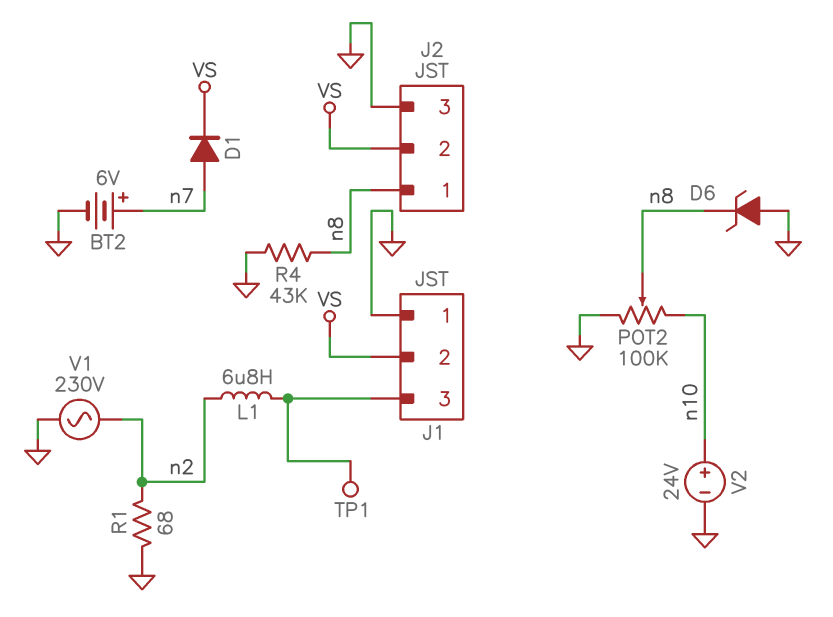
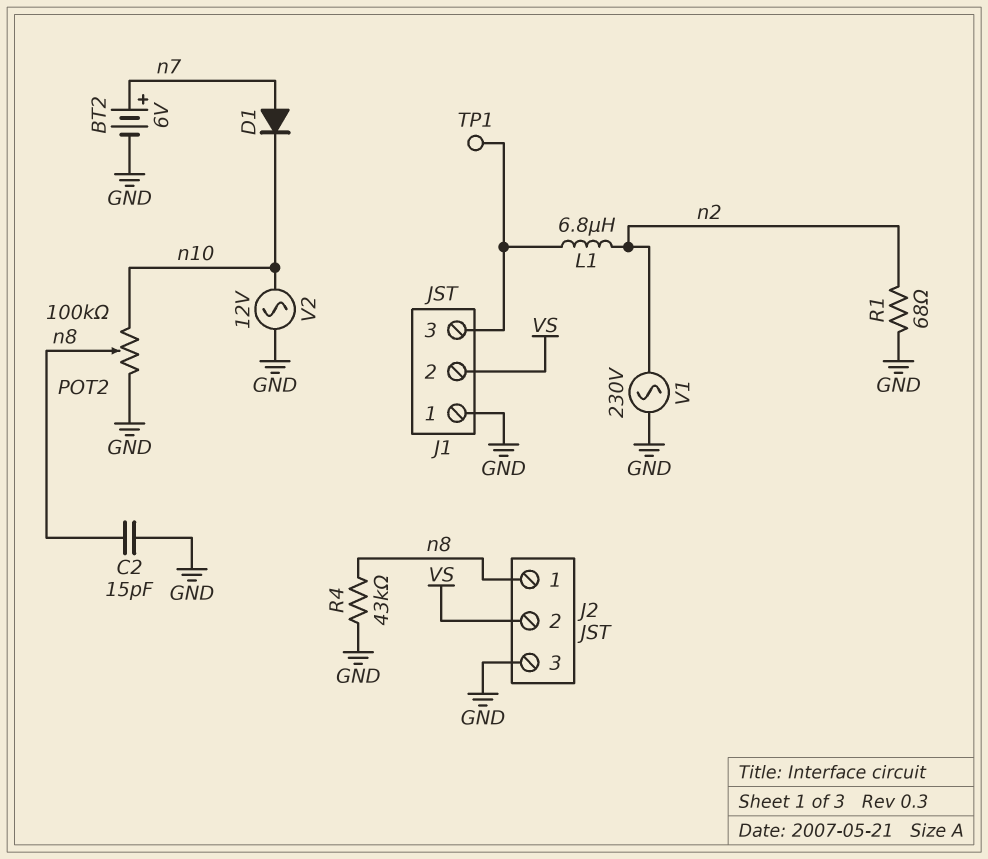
C2: none -> 15pF (GND, n8)
D1: diode (A n7, K VS) -> diode (A n7, K n10)
D6: zener (A GND, K n8) -> none
V2: 24V (plus n10, minus GND) -> AC 12V (GND, n10)

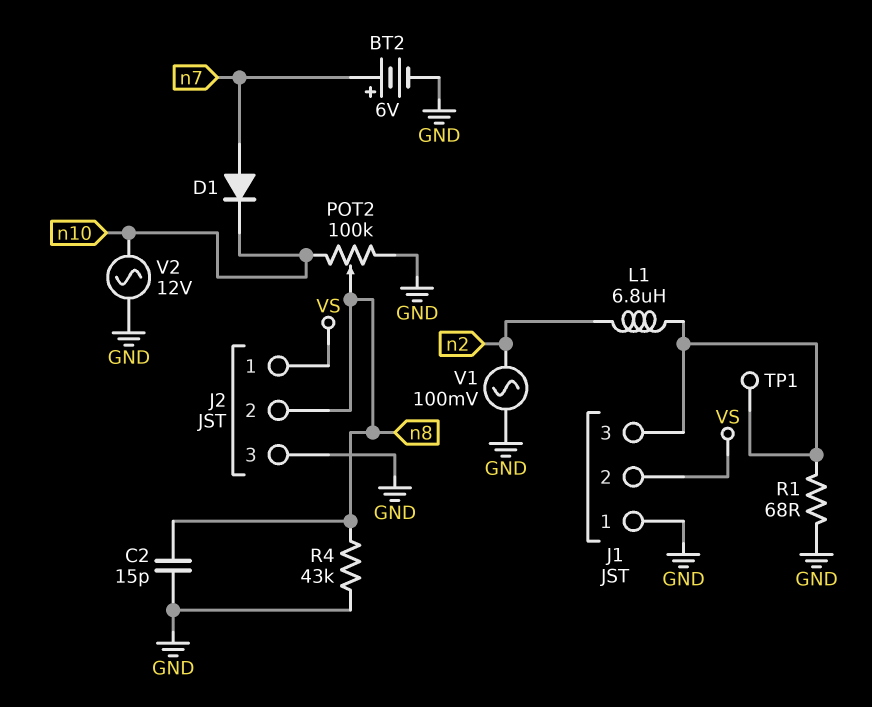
J2 pin 1: n8 -> VS
J2 pin 2: VS -> n8
R1: 68 (GND, n2) -> 68 (GND, J1/3)
V1: AC 230V (GND, n2) -> AC 100mV (GND, n2)

